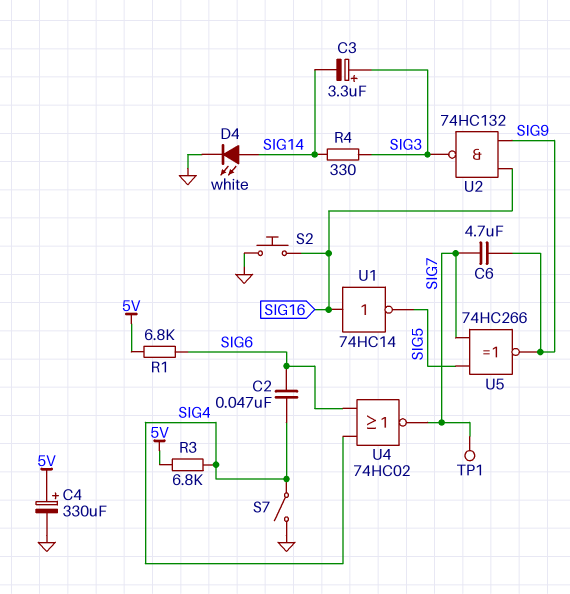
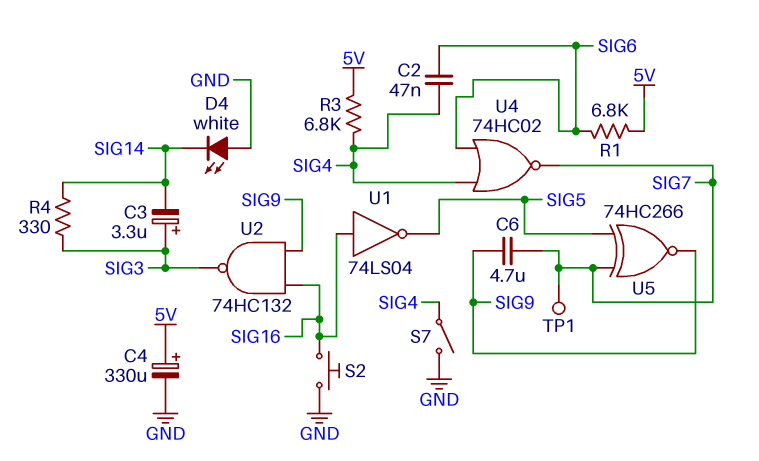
D4: LED white (A SIG14, K GND) -> LED white (A GND, K SIG14)
U1: NOT 74HC14 (in SIG16, out SIG5) -> NOT 74LS04 (in SIG16, out SIG5)

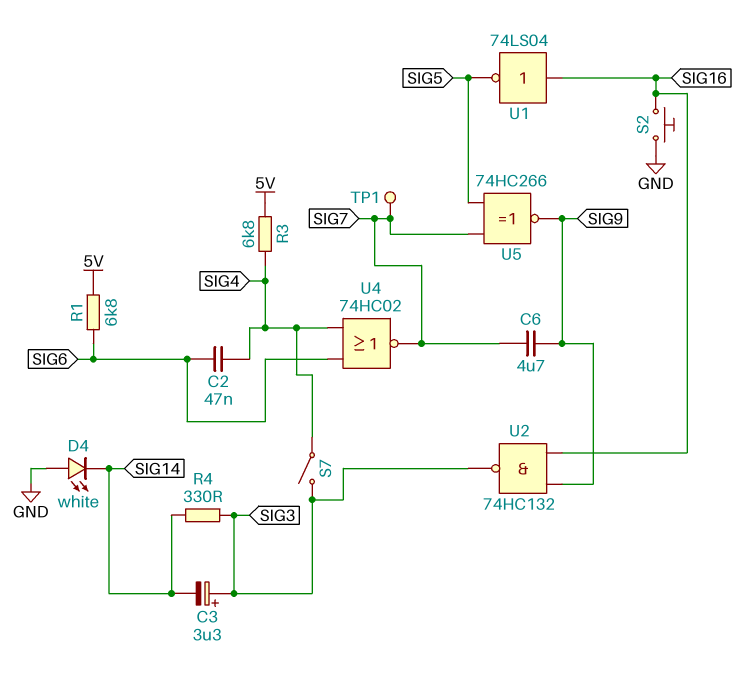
C4: 330uF (plus 5V, minus GND) -> none
S7: switch (GND, SIG4) -> switch (SIG3, SIG4)

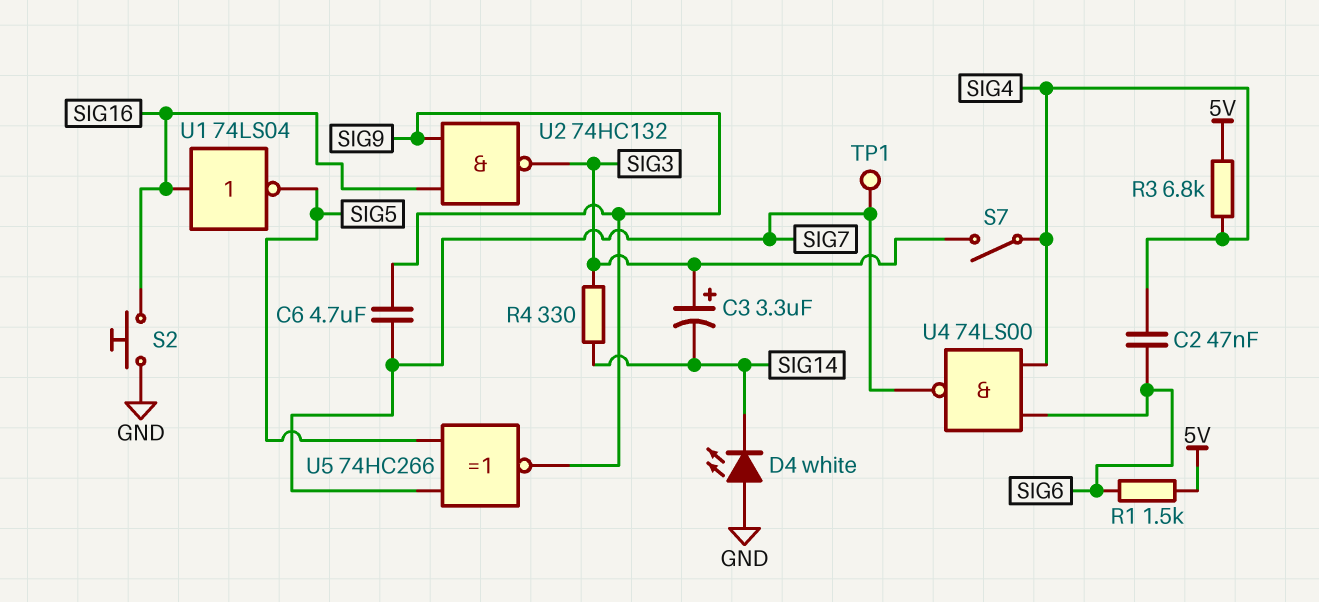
R1: 6.8k (5V, SIG6) -> 1.5k (5V, SIG6)
U4: NOR 74HC02 (in SIG4, in SIG6, out SIG7) -> NAND 74LS00 (in SIG4, in SIG6, out SIG7)

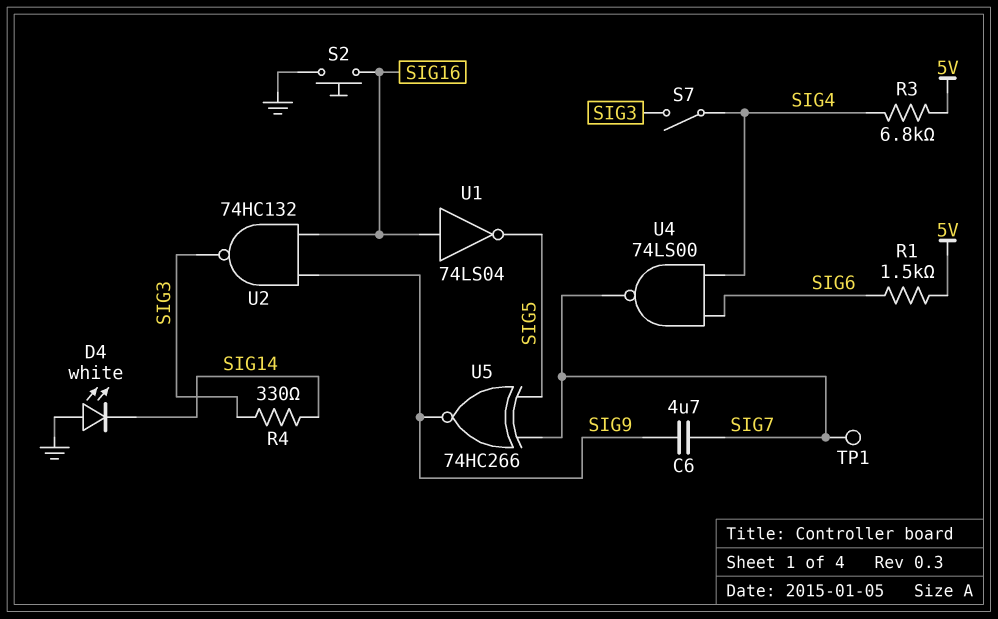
C2: 47nF (SIG4, SIG6) -> none
C3: 3.3uF (plus SIG3, minus SIG14) -> none

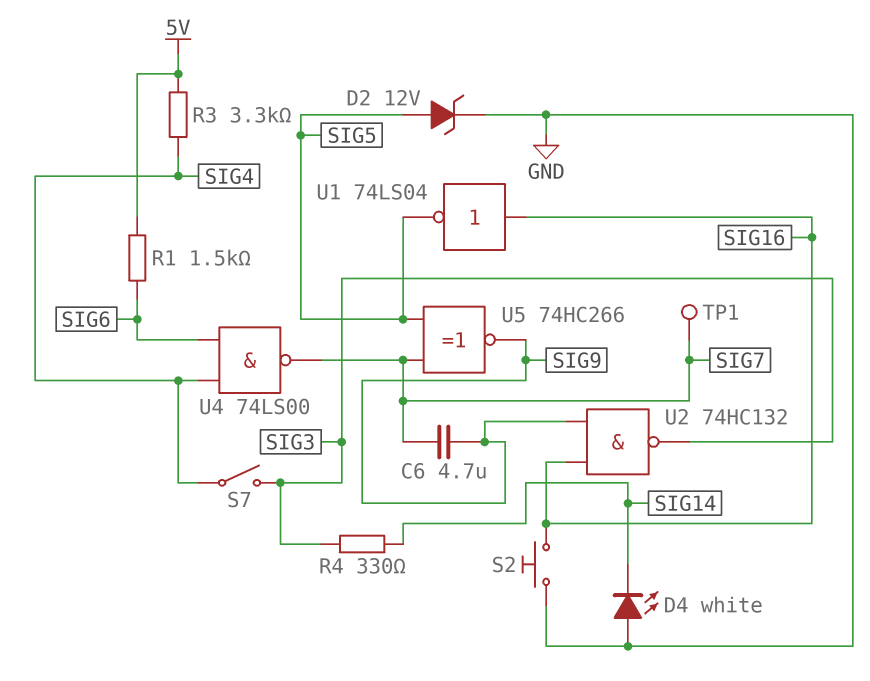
D2: none -> zener 12V (A SIG5, K GND)
R3: 6.8k (5V, SIG4) -> 3.3k (5V, SIG4)

